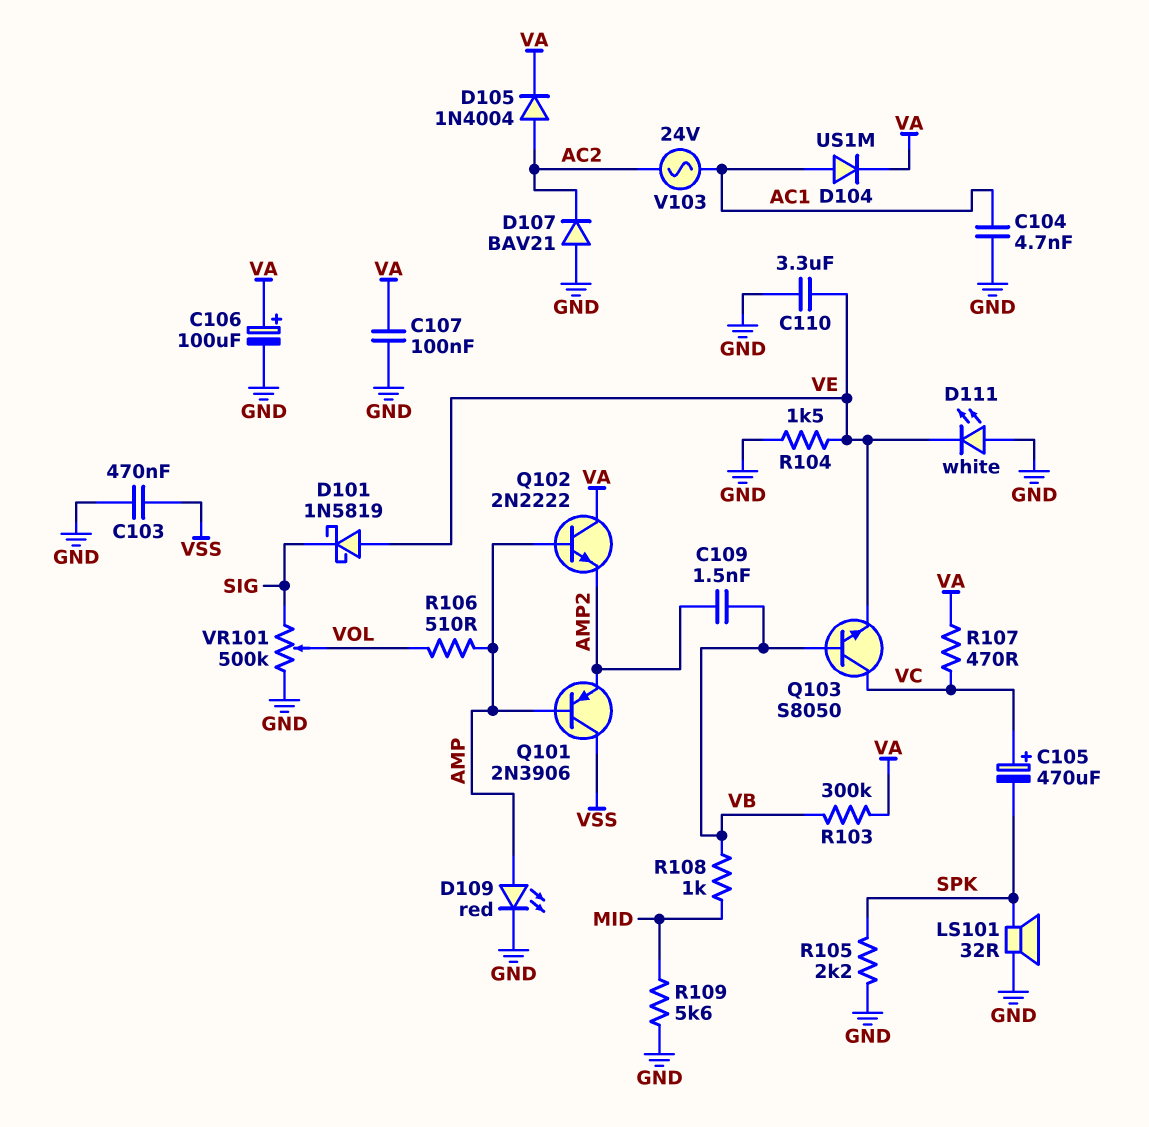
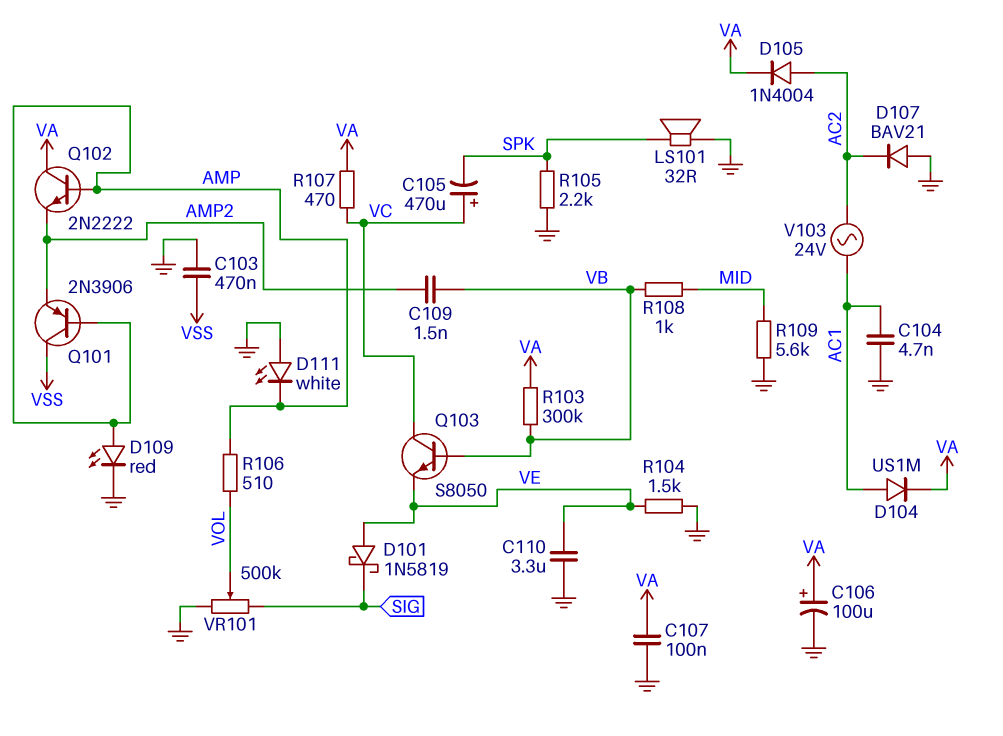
D111: LED white (A GND, K VE) -> LED white (A GND, K AMP)

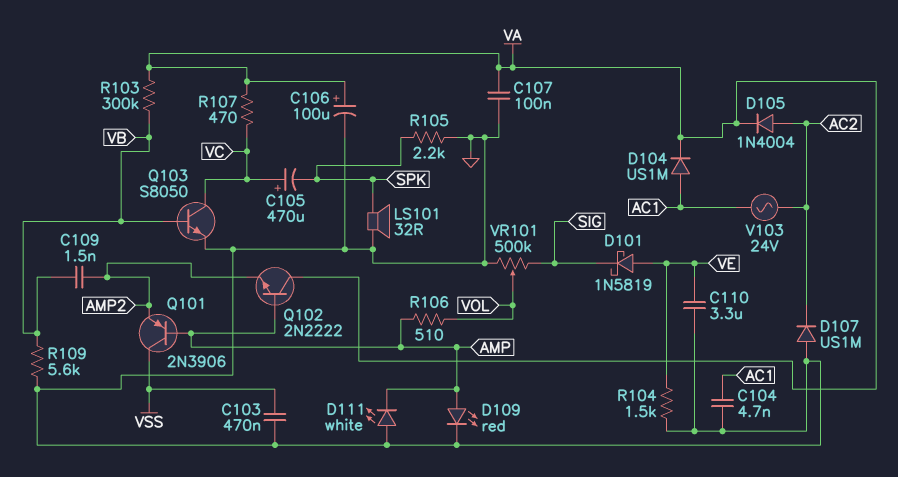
D107: diode BAV21 (A GND, K AC2) -> diode US1M (A GND, K AC2)
Q103: NPN S8050 (B VB, C VC, E VE) -> NPN S8050 (B VB, C VC, E GND)
R108: 1k (MID, VB) -> none
R109: 5.6k (GND, MID) -> 5.6k (GND, VB)

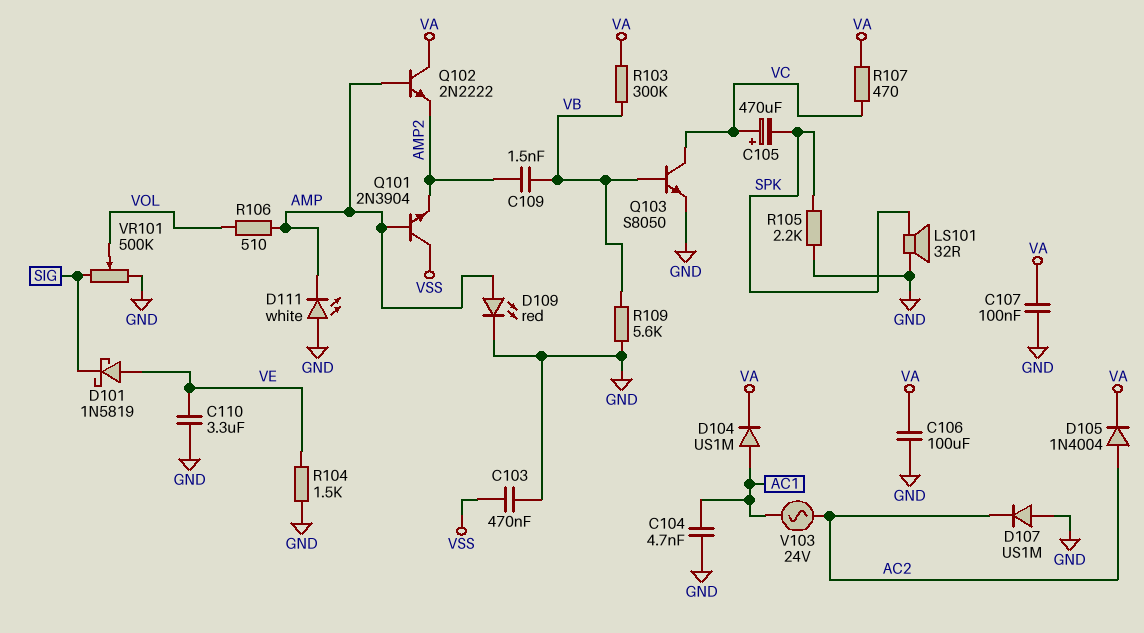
C106: 100uF (plus VA, minus GND) -> 100uF (GND, VA)
Q101: PNP 2N3906 (B AMP, C VSS, E AMP2) -> NPN 2N3904 (B AMP, C VSS, E AMP2)

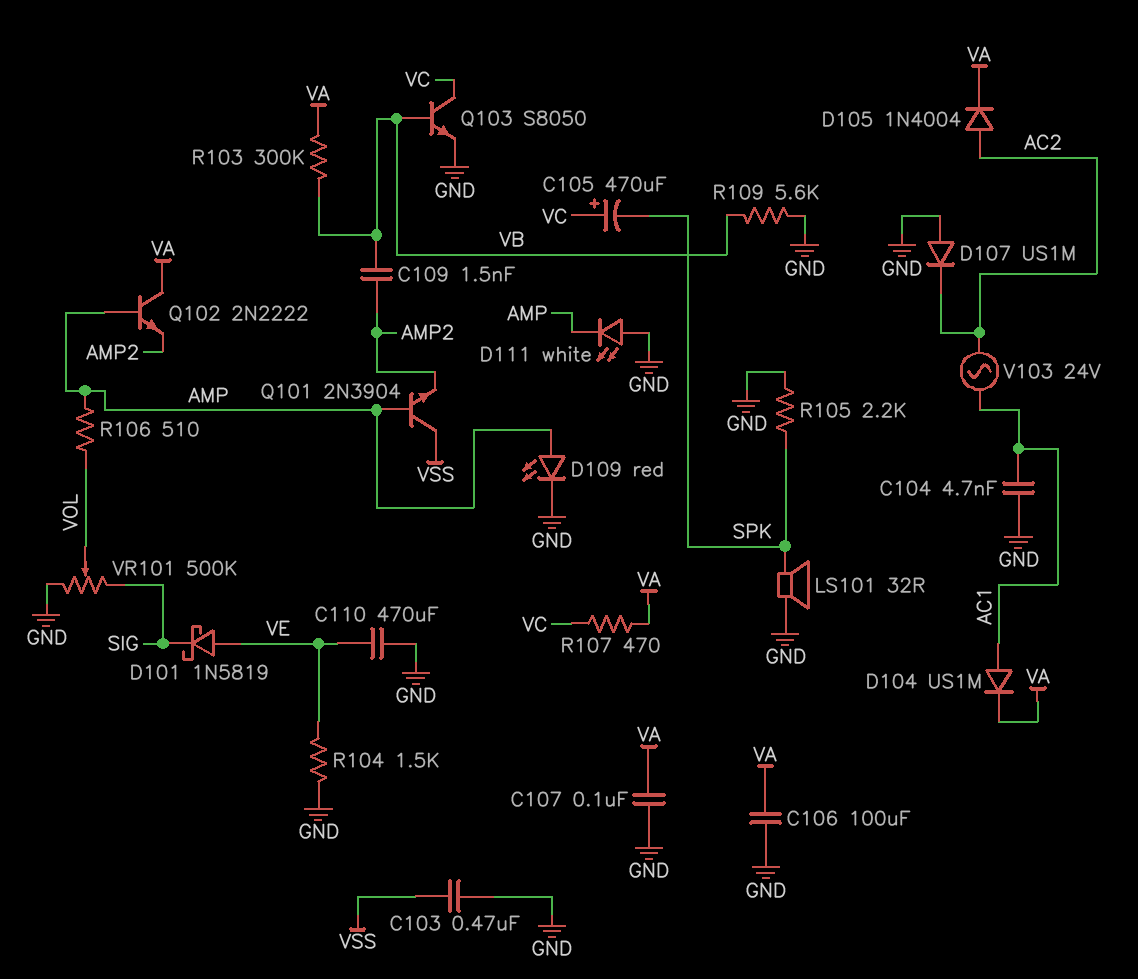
C110: 3.3uF (GND, VE) -> 470uF (GND, VE)

